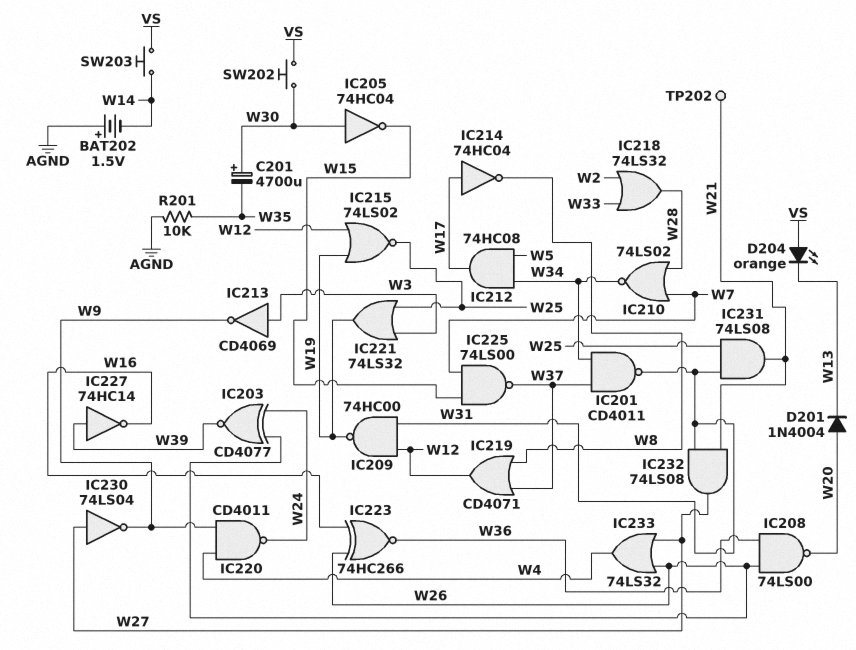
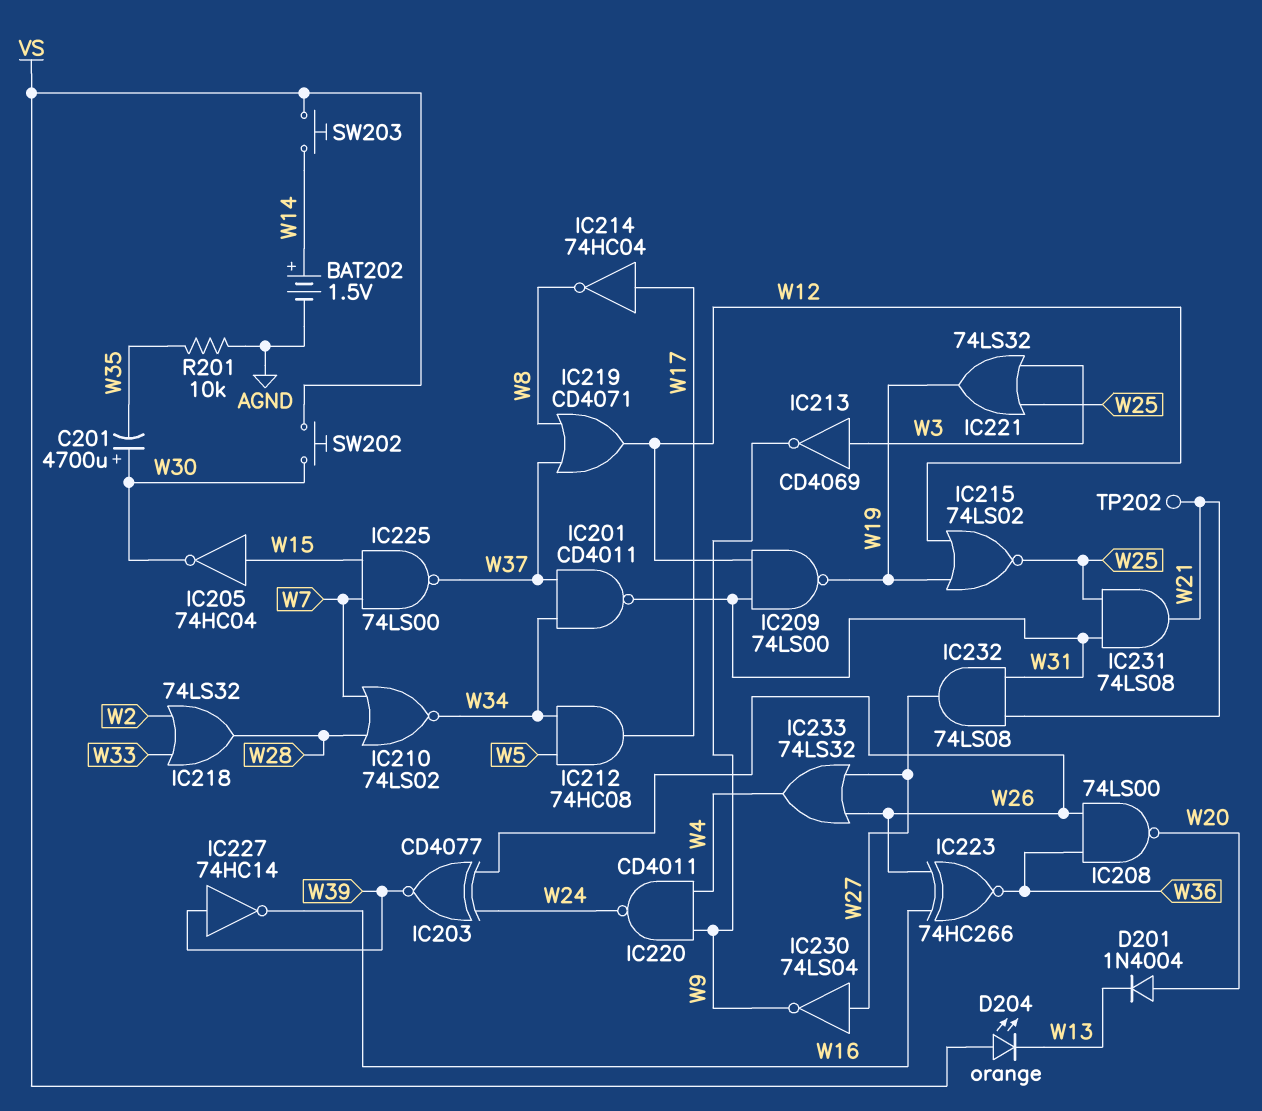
BAT202: 1.5V (plus AGND, minus W14) -> 1.5V (plus W14, minus AGND)
IC205: NOT 74HC04 (in W30, out W15) -> NOT 74HC04 (in W15, out W30)
IC209: NAND 74HC00 (in W12, in W31, out W19) -> NAND 74LS00 (in W12, in W31, out W19)

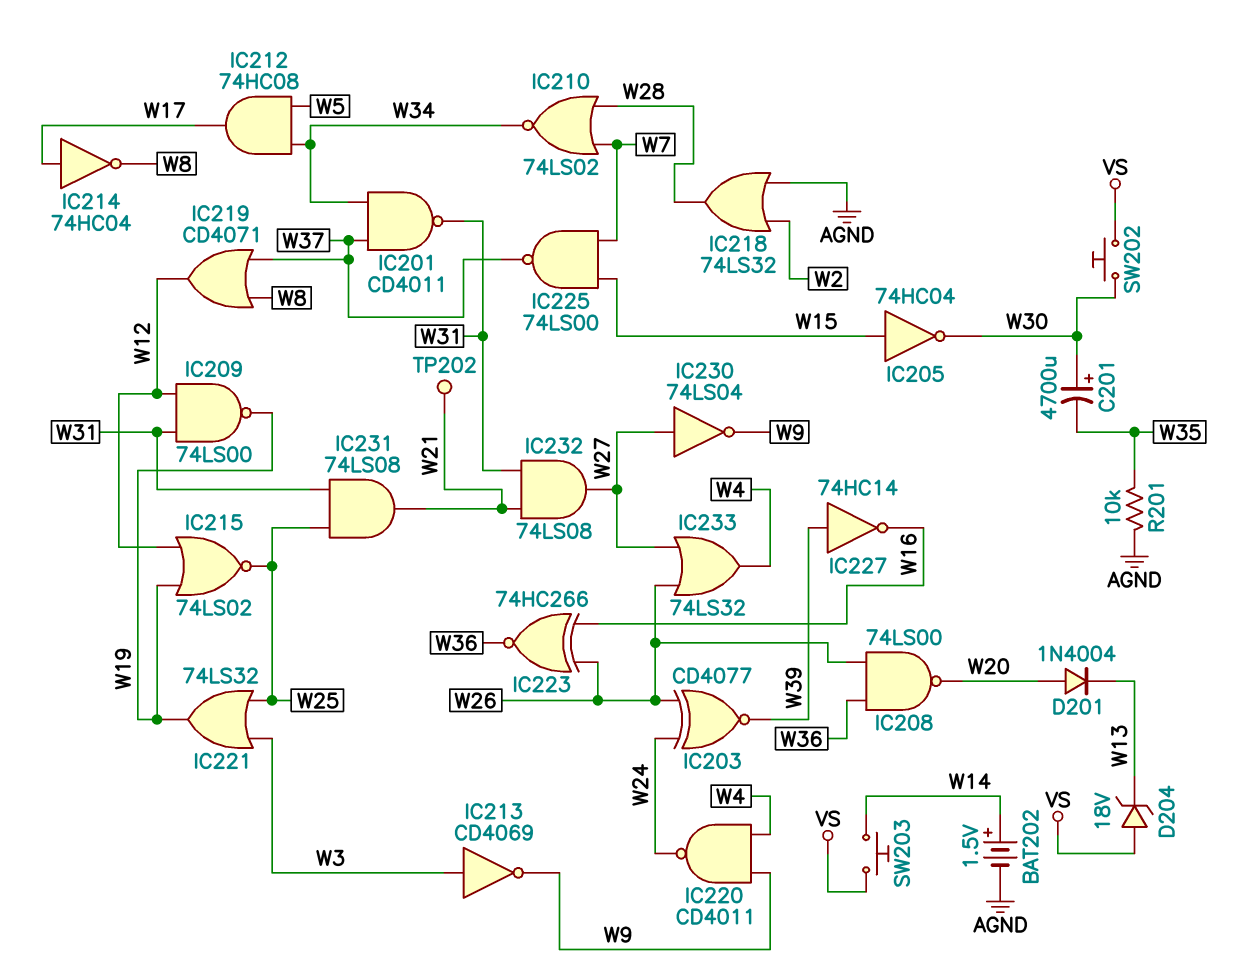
D204: LED orange (A VS, K W13) -> zener 18V (A VS, K W13)
IC218: OR 74LS32 (in W2, in W33, out W28) -> OR 74LS32 (in AGND, in W2, out W28)

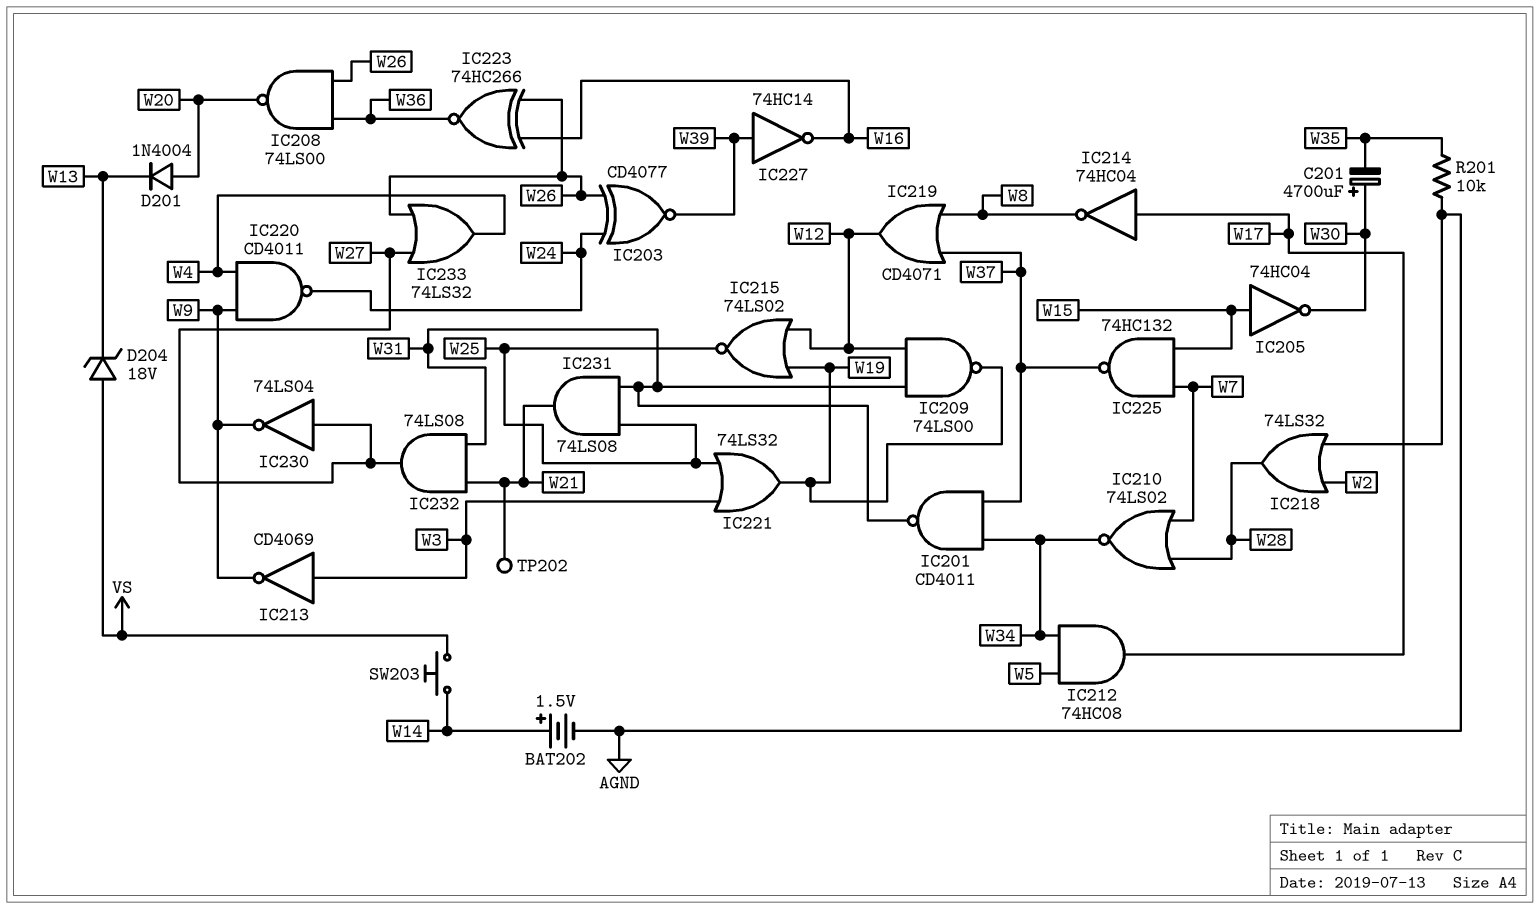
IC225: NAND 74LS00 (in W7, in W15, out W37) -> NAND 74HC132 (in W7, in W15, out W37)
SW202: button (VS, W30) -> none

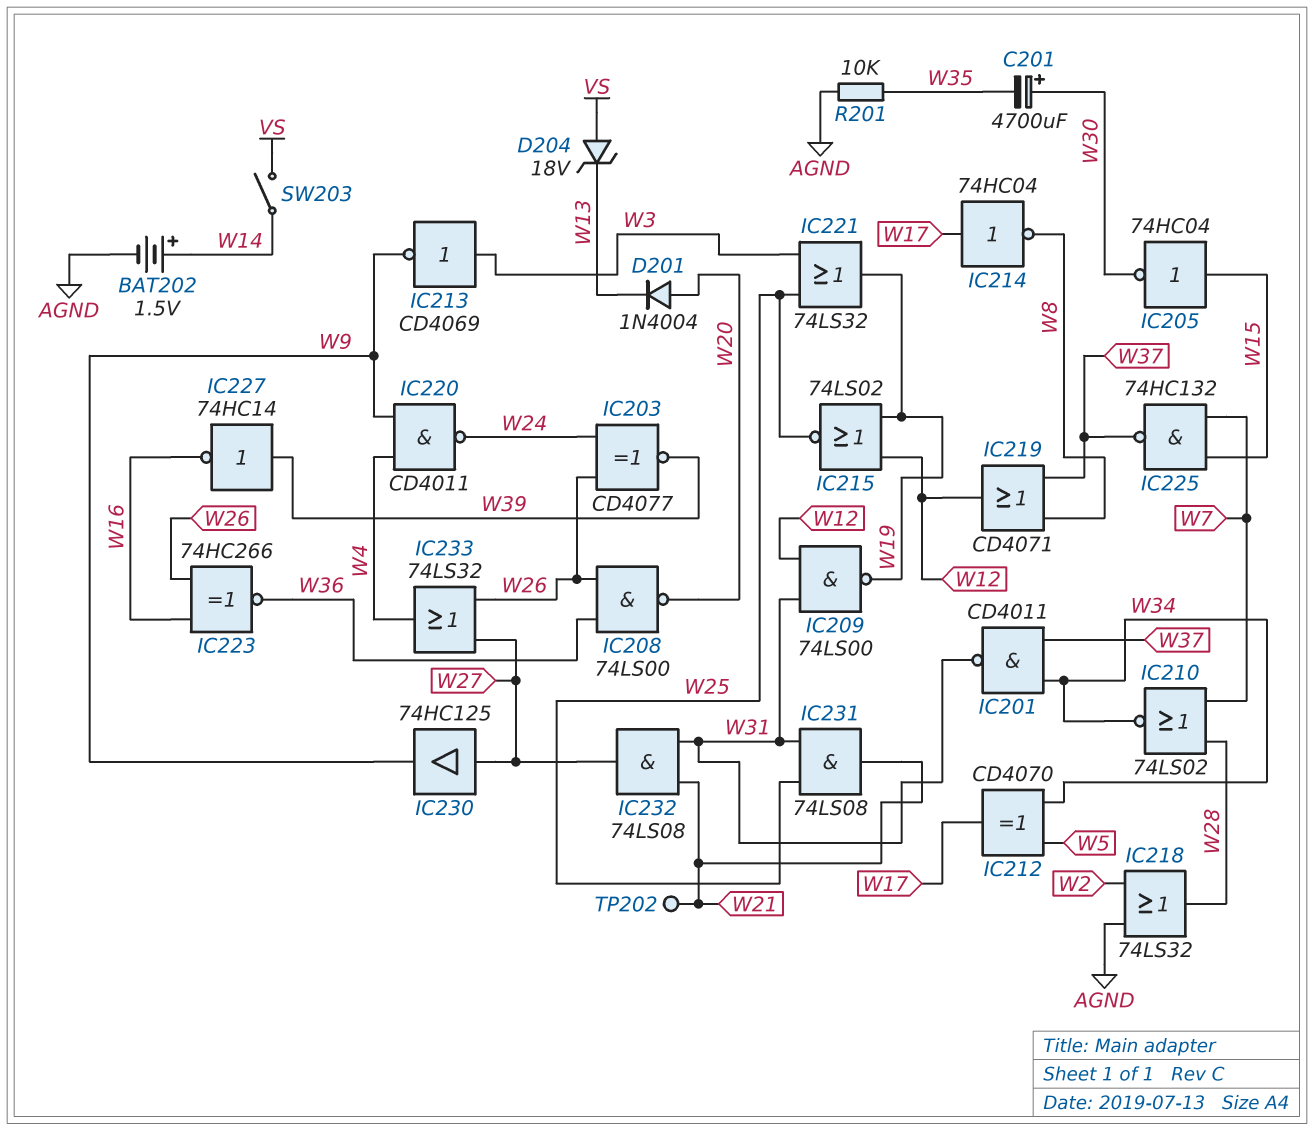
IC212: AND 74HC08 (in W5, in W34, out W17) -> XOR CD4070 (in W5, in W34, out W17)
IC230: NOT 74LS04 (in W27, out W9) -> buffer 74HC125 (in W27, out W9)
SW203: button (VS, W14) -> switch (VS, W14)

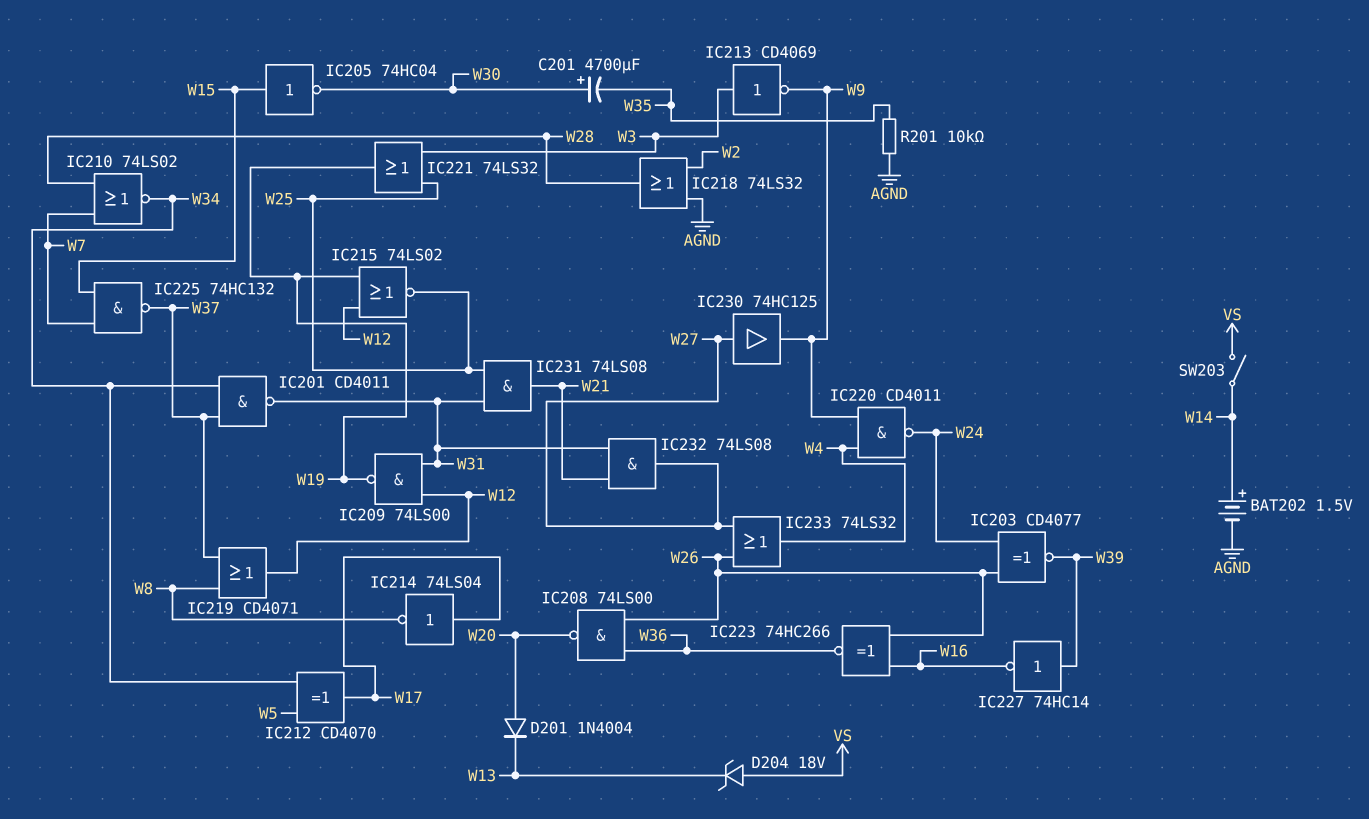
IC214: NOT 74HC04 (in W17, out W8) -> NOT 74LS04 (in W17, out W8)
TP202: test point (W21) -> none

